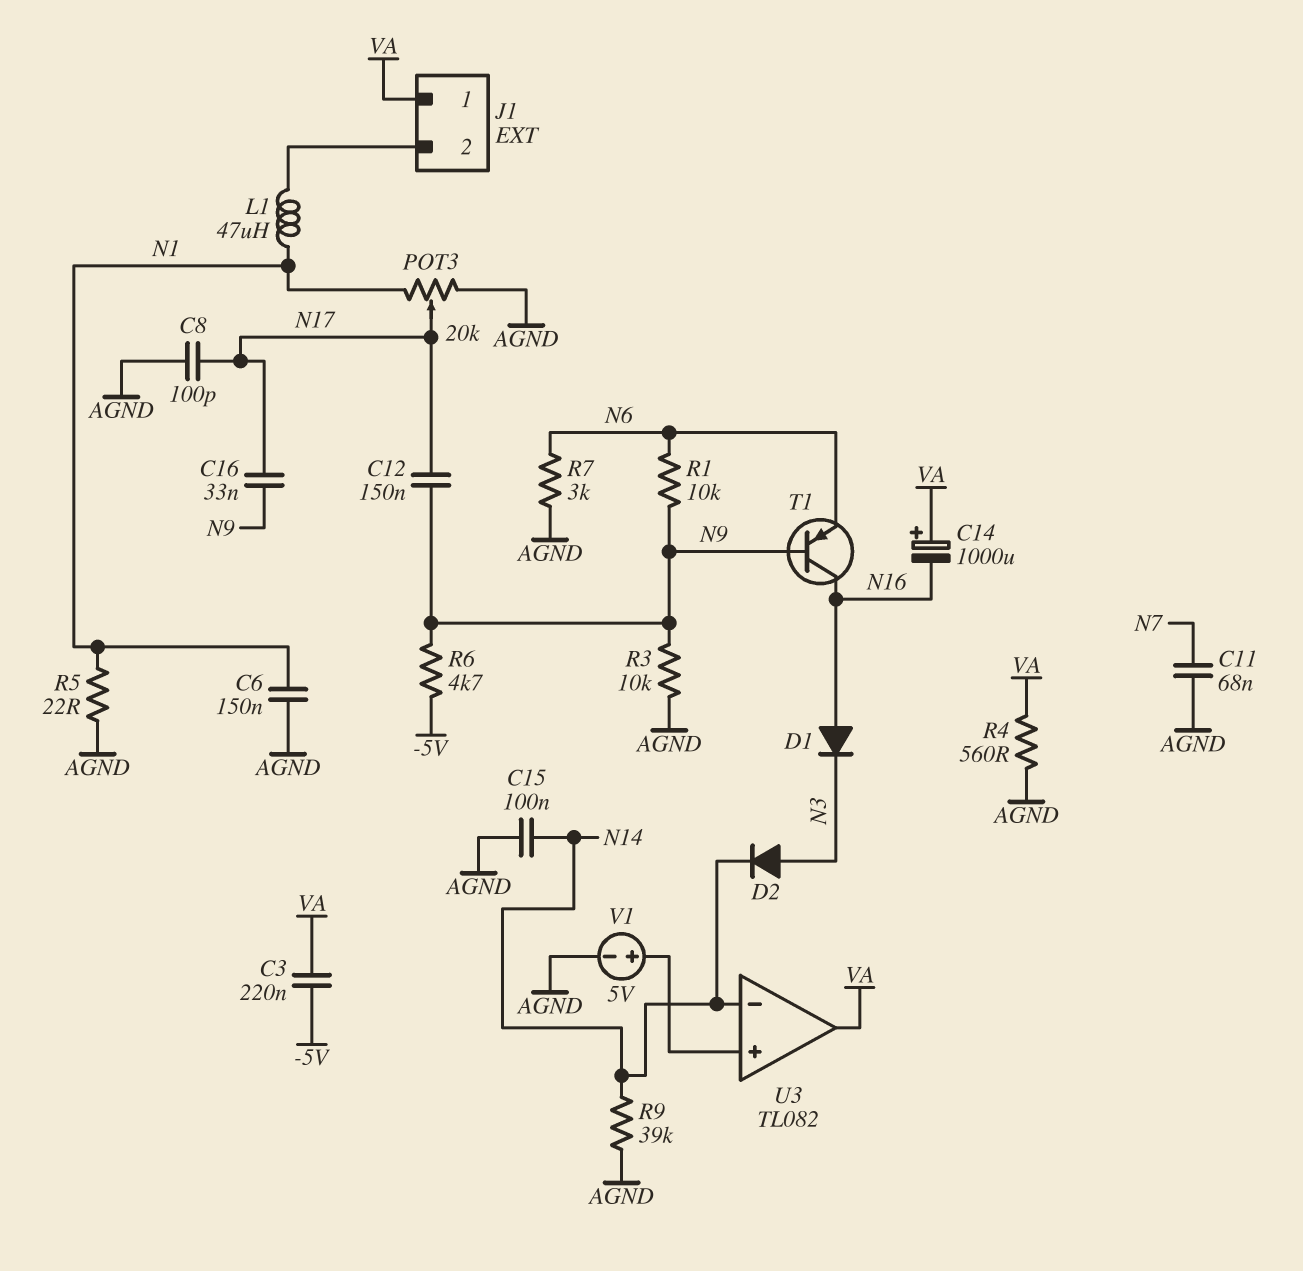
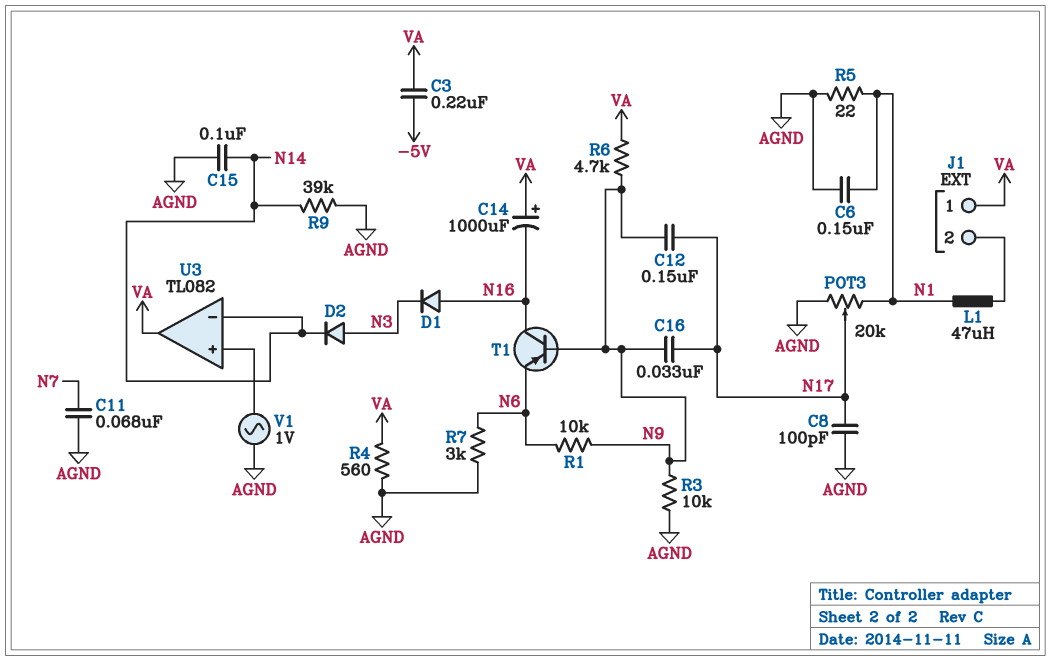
R6: 4.7k (-5V, N9) -> 4.7k (N9, VA)
V1: 5V (plus U3/in+, minus AGND) -> AC 1V (AGND, U3/in+)

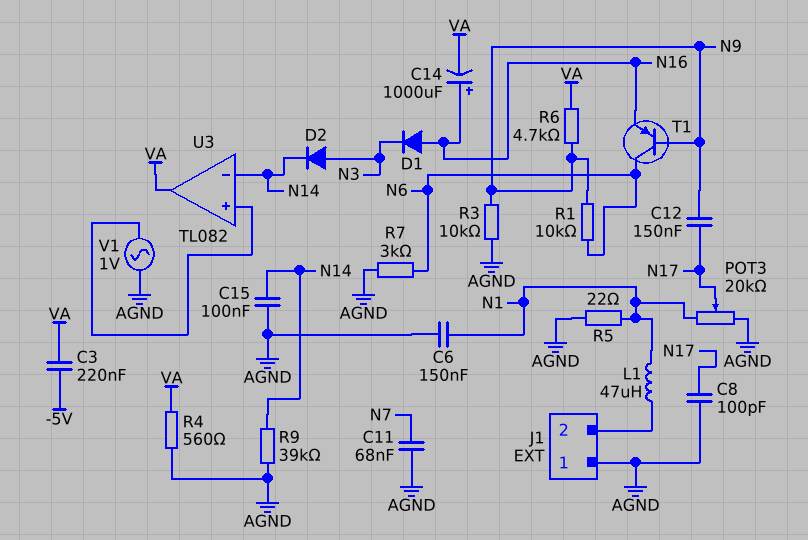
C14: 1000uF (plus VA, minus N16) -> 1000uF (plus N16, minus VA)
C16: 33nF (N9, N17) -> none
J1 pin 1: VA -> AGND
T1: PNP (B N9, C N16, E N6) -> PNP (B N9, C N6, E N16)

